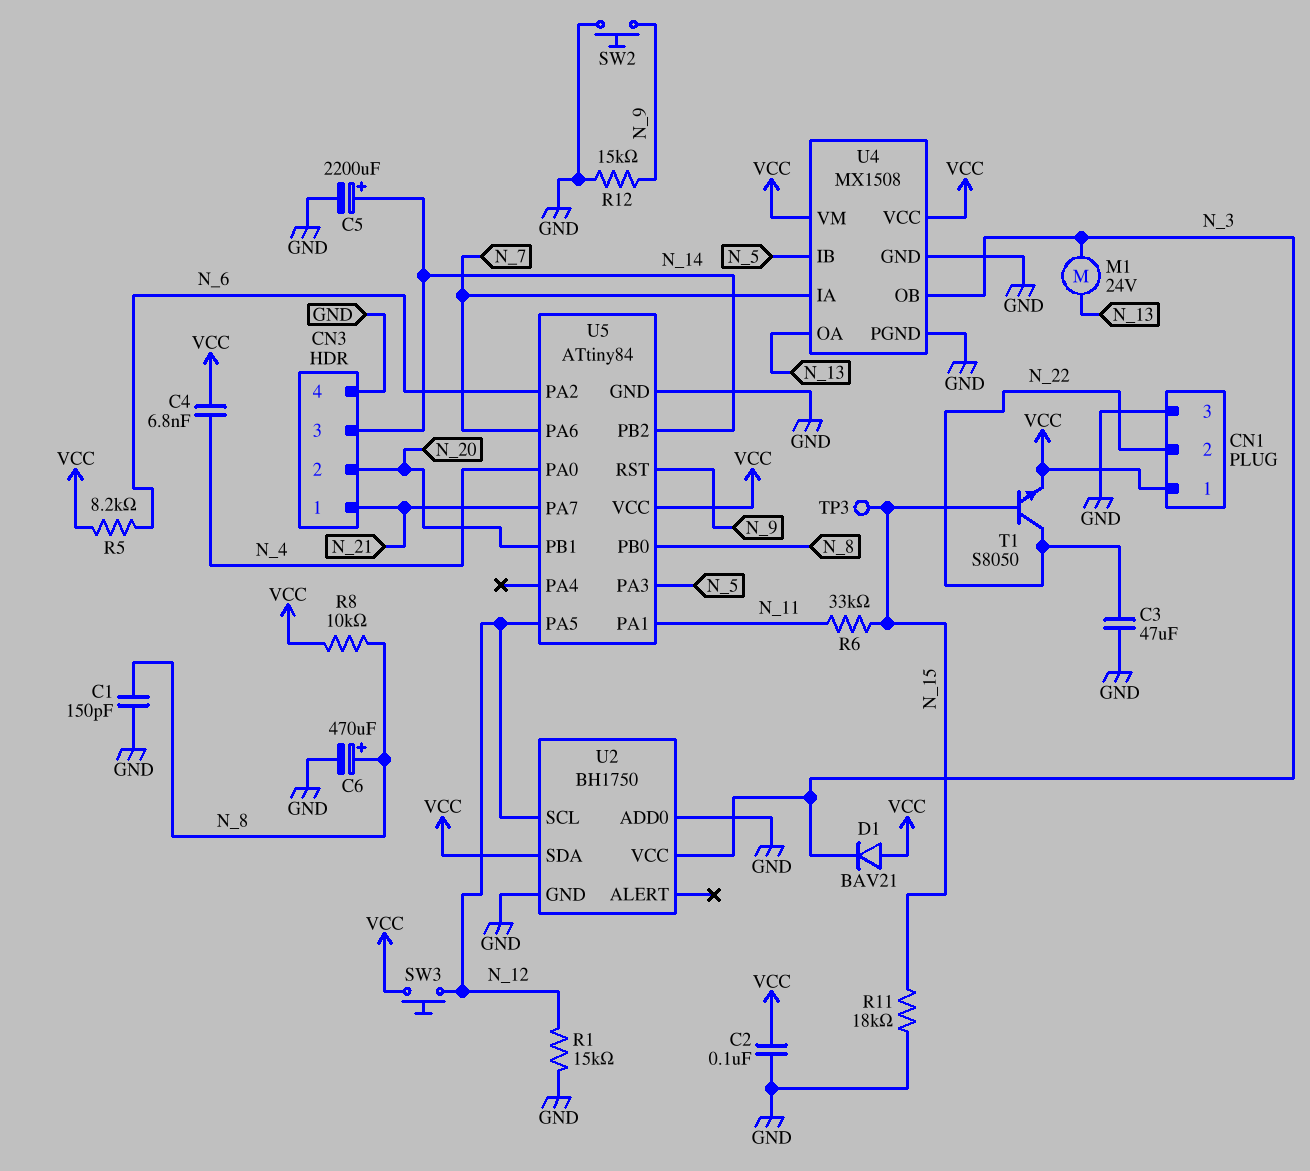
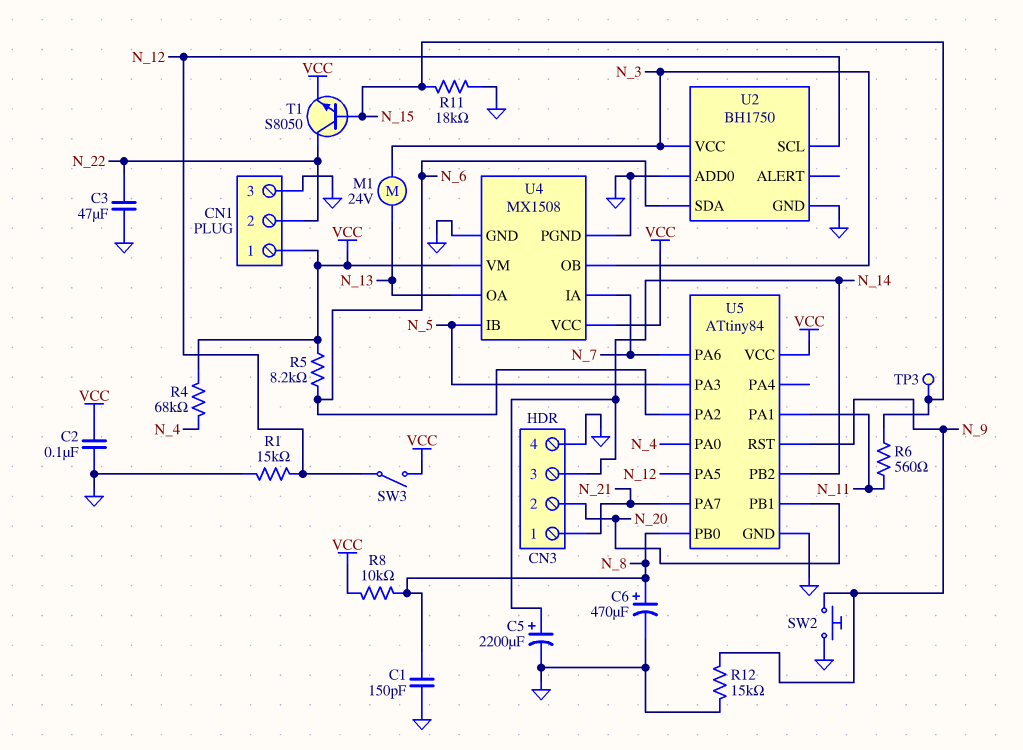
C4: 6.8nF (N_4, VCC) -> none
D1: diode BAV21 (A VCC, K N_3) -> none
R4: none -> 68k (N_4, VCC)
R6: 33k (N_11, N_15) -> 560 (N_11, N_15)
SW3: button (N_12, VCC) -> switch (N_12, VCC)
U2 pin SDA: VCC -> N_6

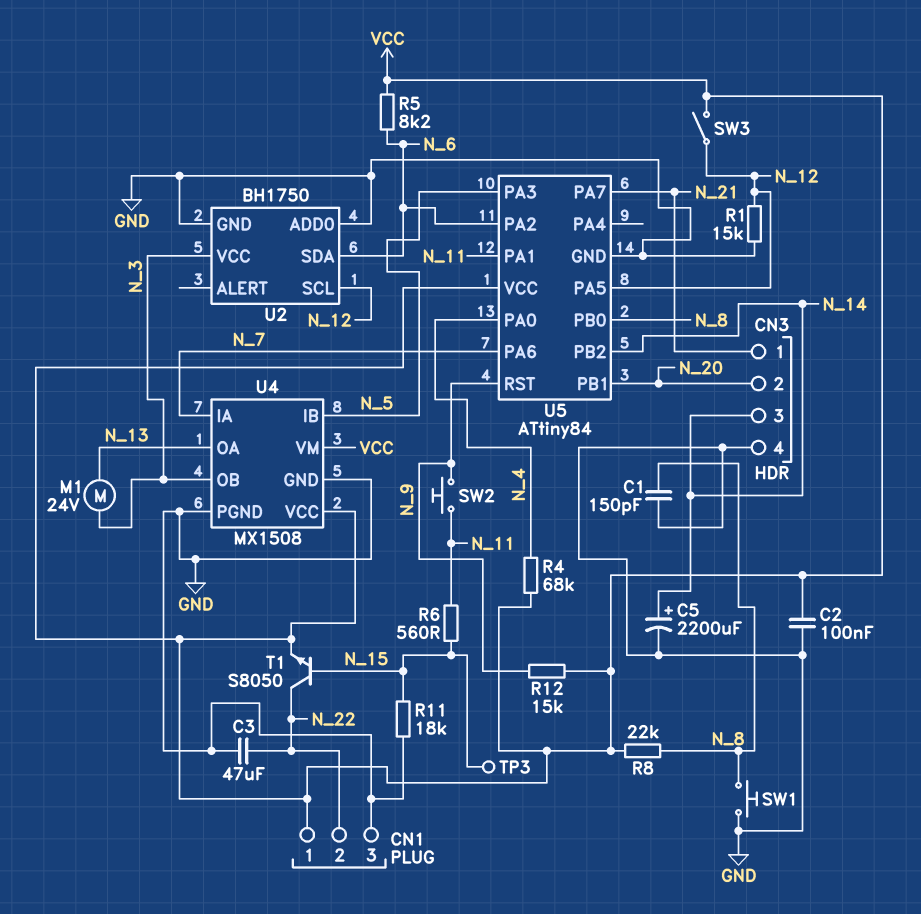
C6: 470uF (plus N_8, minus GND) -> none
R8: 10k (N_8, VCC) -> 22k (N_8, VCC)
R12: 15k (GND, N_9) -> 15k (N_9, VCC)
SW1: none -> button (GND, N_8)
SW2: button (GND, N_9) -> button (N_9, N_11)

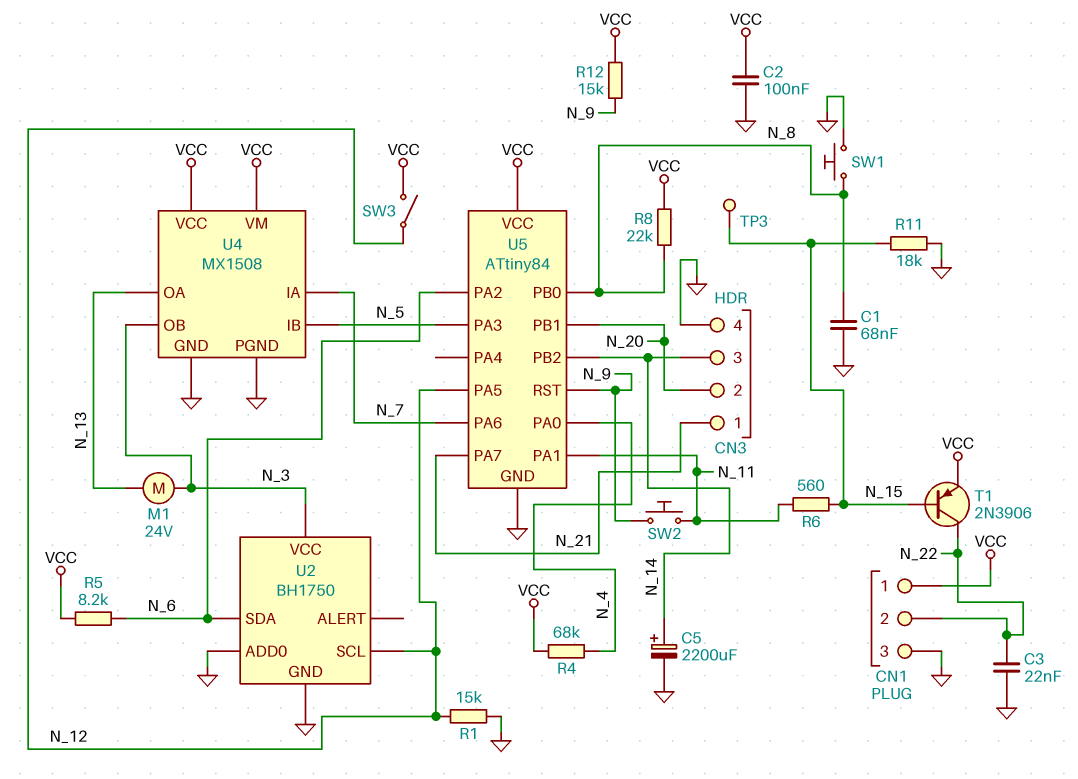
C1: 150pF (GND, N_8) -> 68nF (GND, N_8)
C3: 47uF (GND, N_22) -> 22nF (GND, N_22)
T1: NPN S8050 (B N_15, C N_22, E VCC) -> PNP 2N3906 (B N_15, C N_22, E VCC)

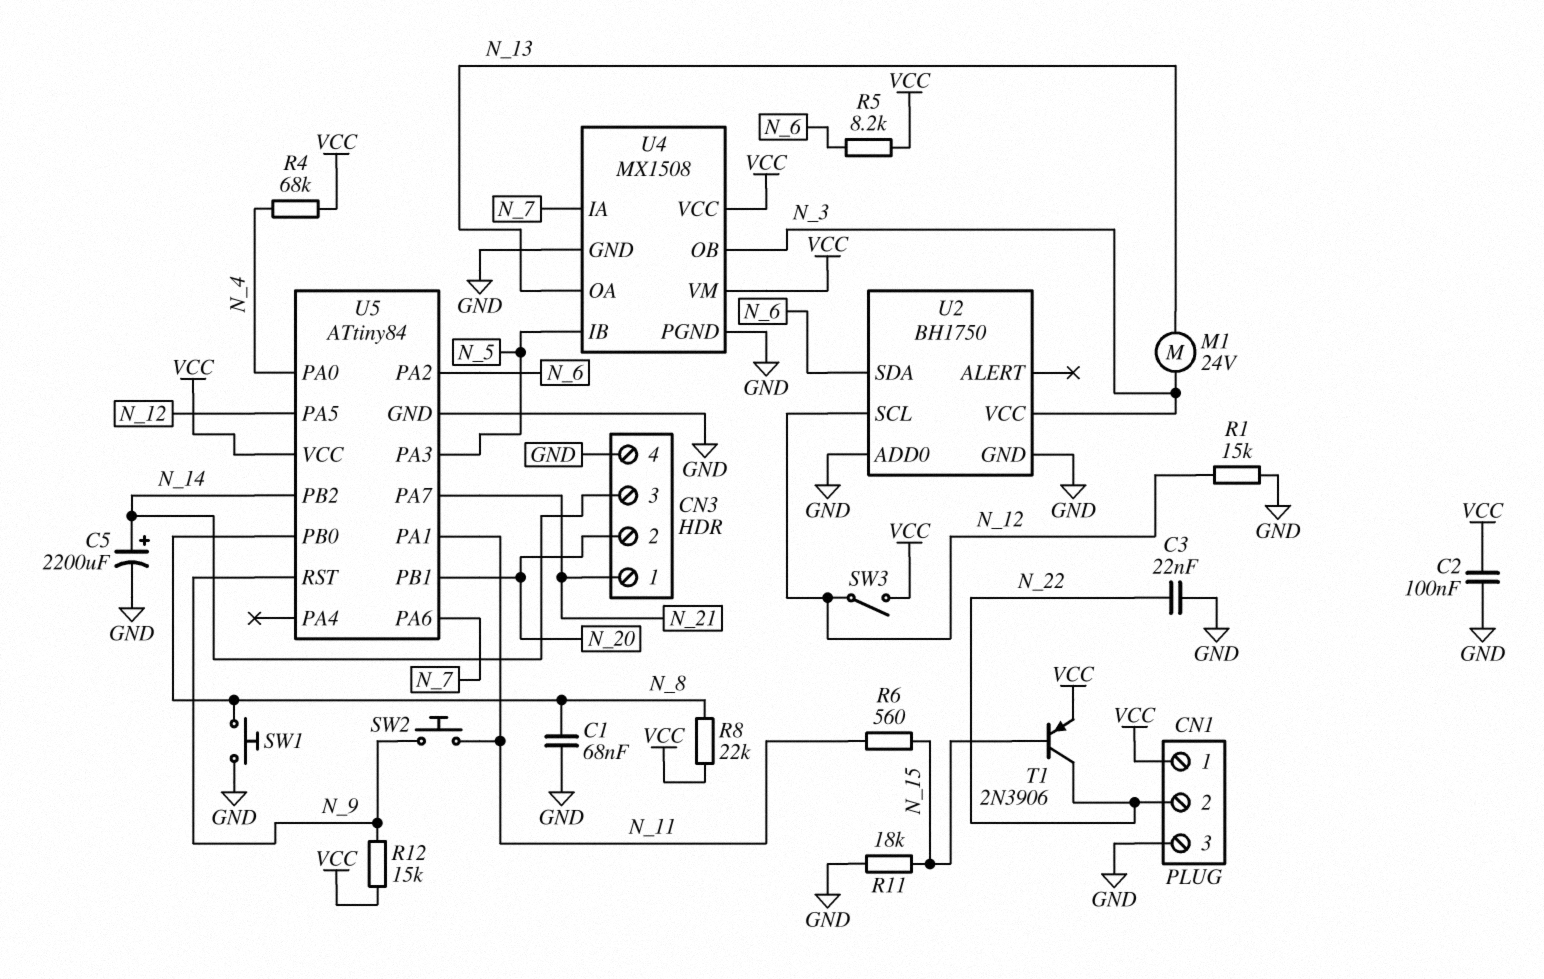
TP3: test point (N_15) -> none

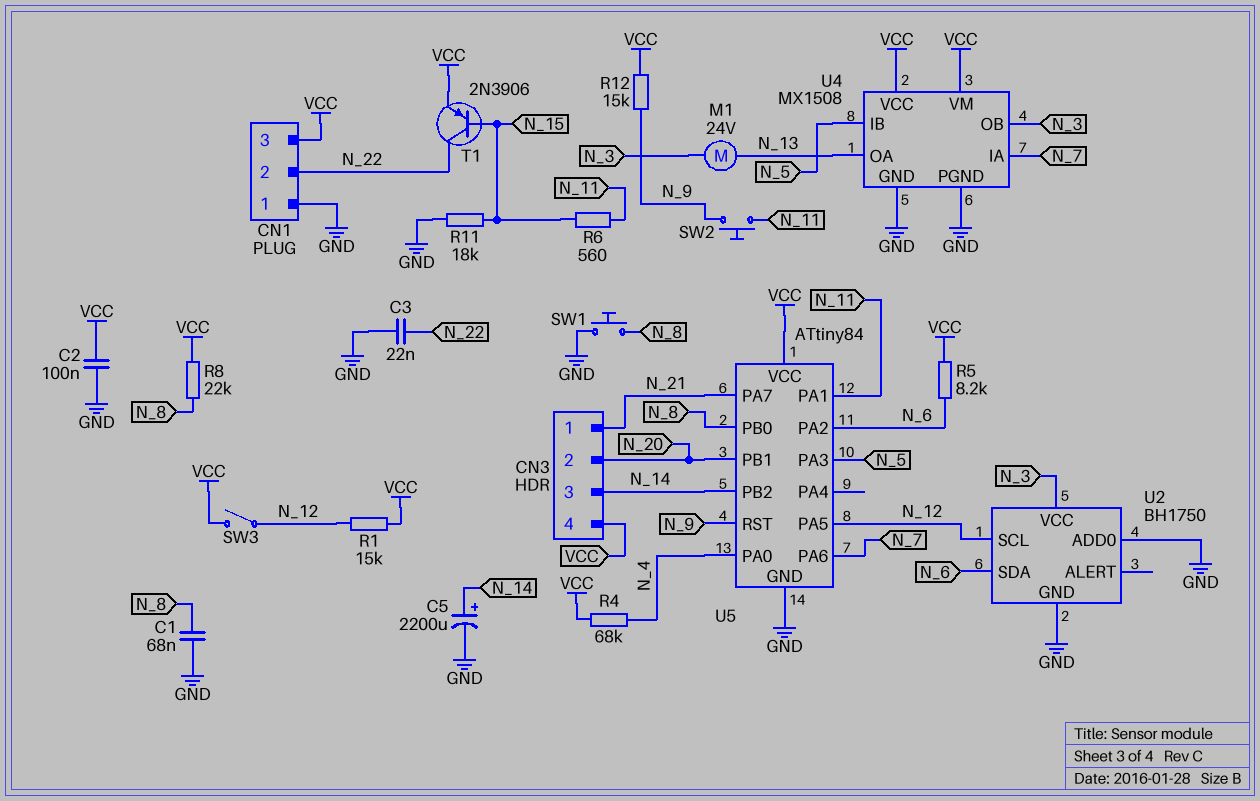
CN1 pin 1: VCC -> GND
CN1 pin 3: GND -> VCC
CN3 pin 4: GND -> VCC
R1: 15k (GND, N_12) -> 15k (N_12, VCC)

